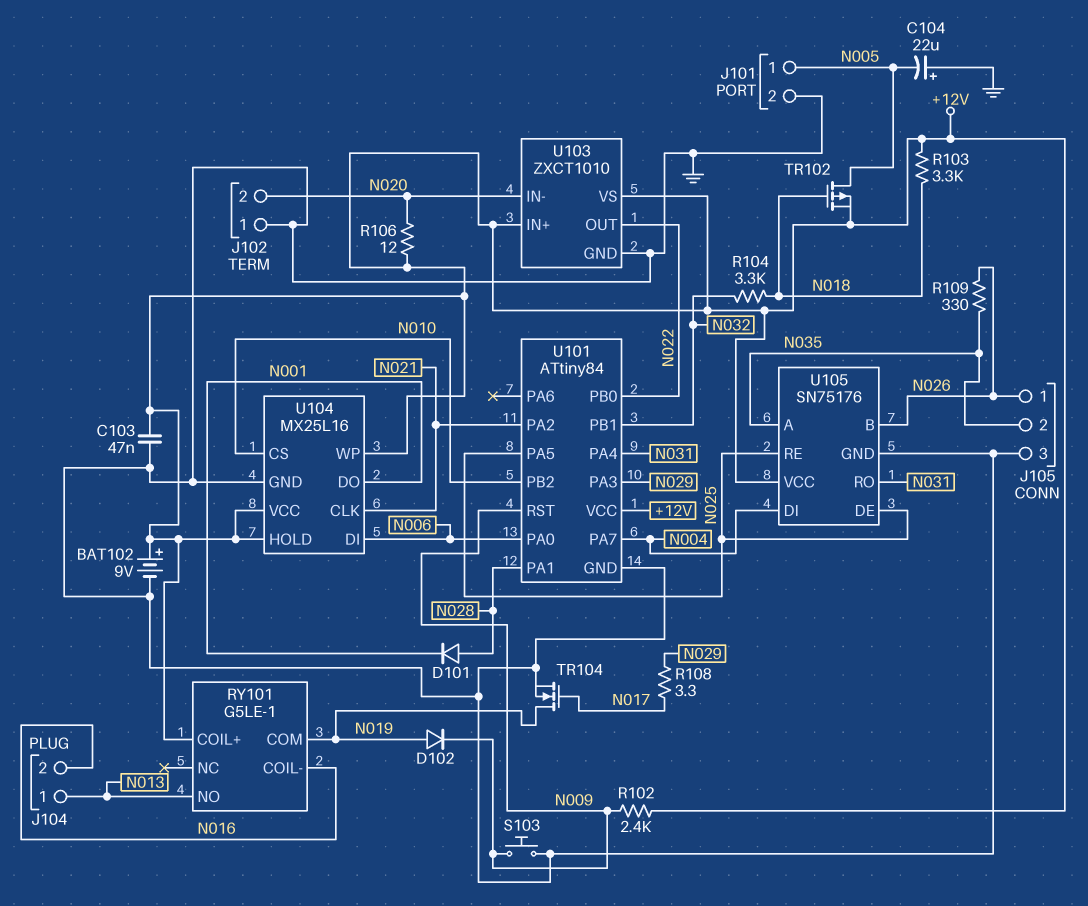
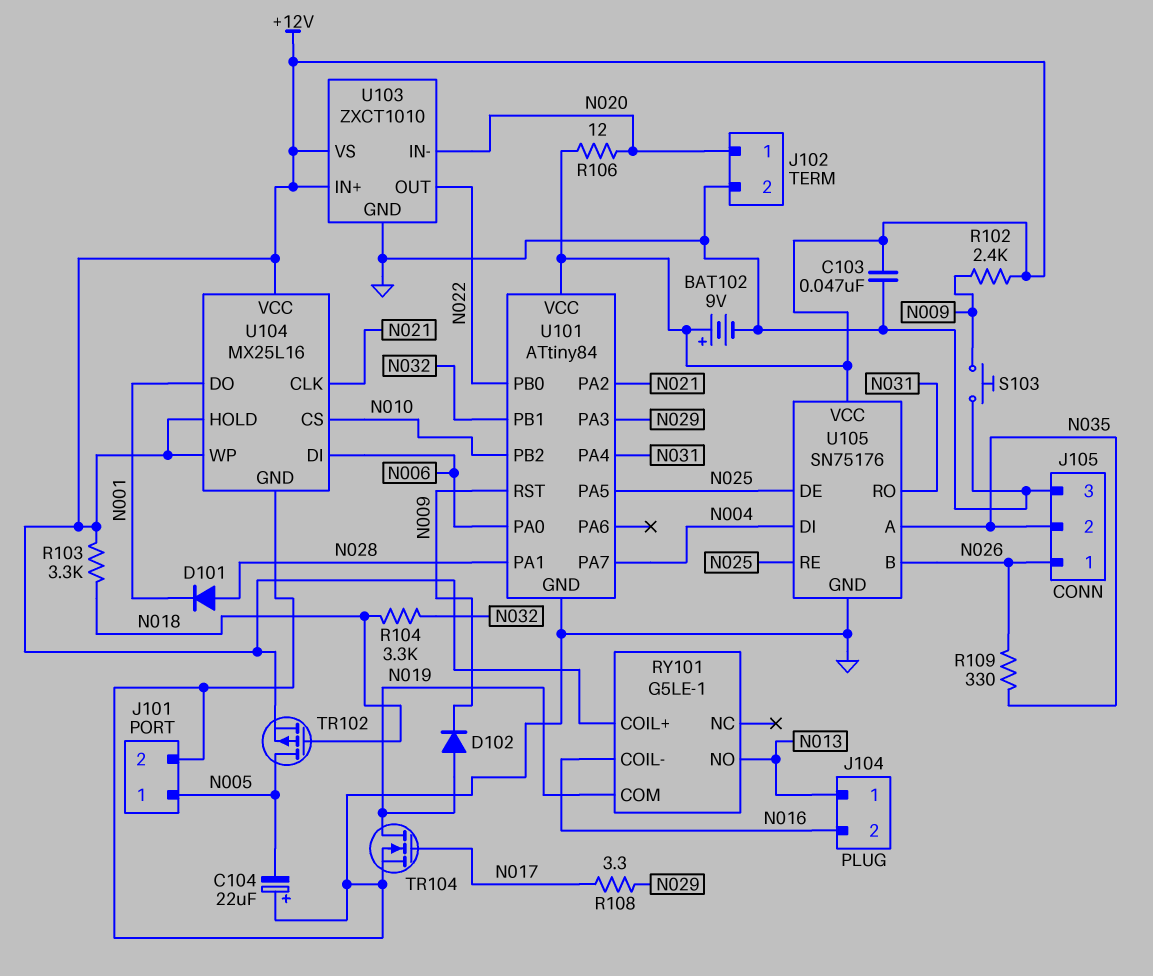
J102 pin 1: GND -> N020
J102 pin 2: N020 -> GND

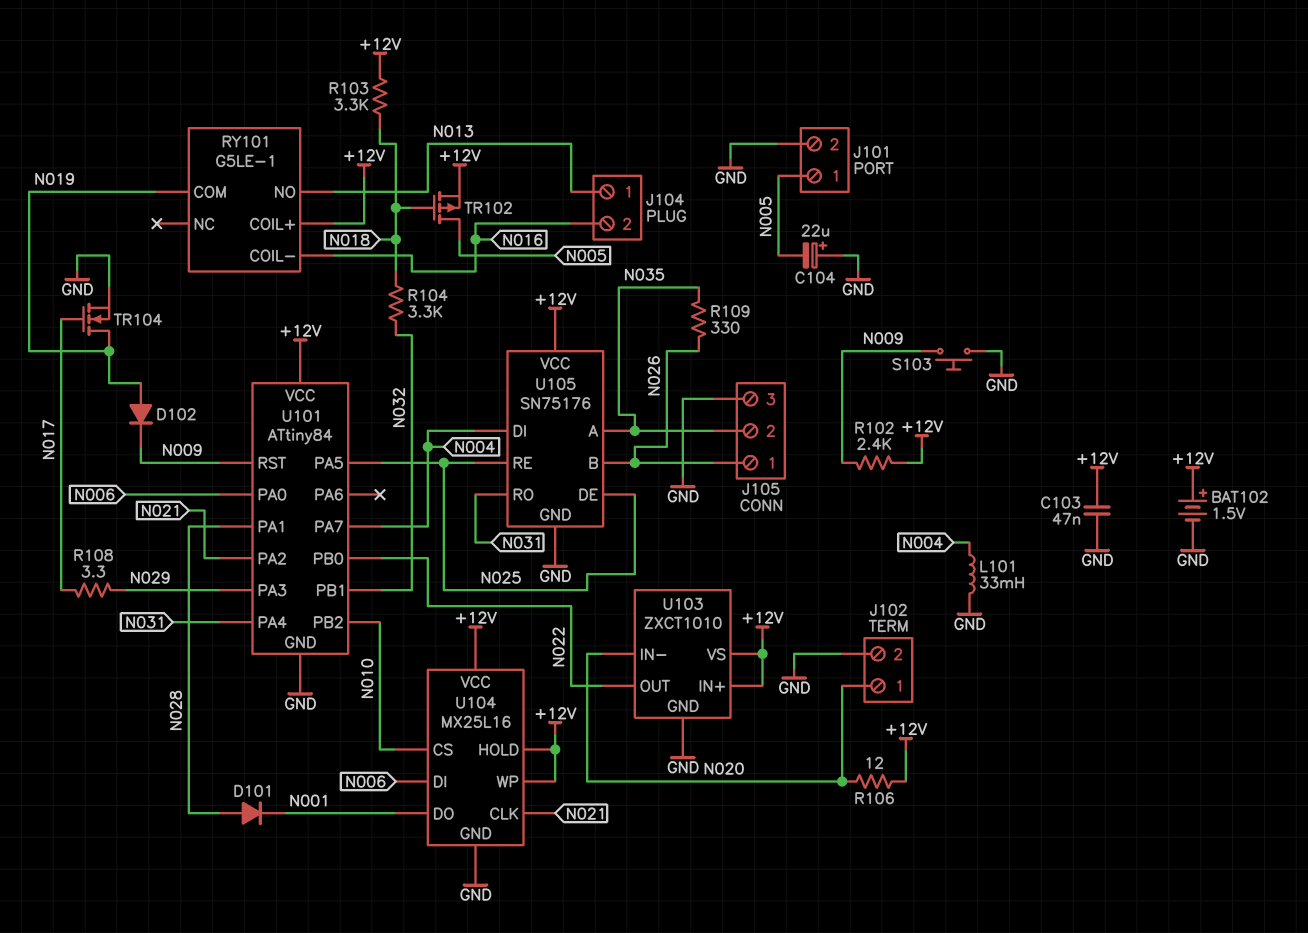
BAT102: 9V (plus +12V, minus GND) -> 1.5V (plus +12V, minus GND)
L101: none -> 33mH (GND, N004)

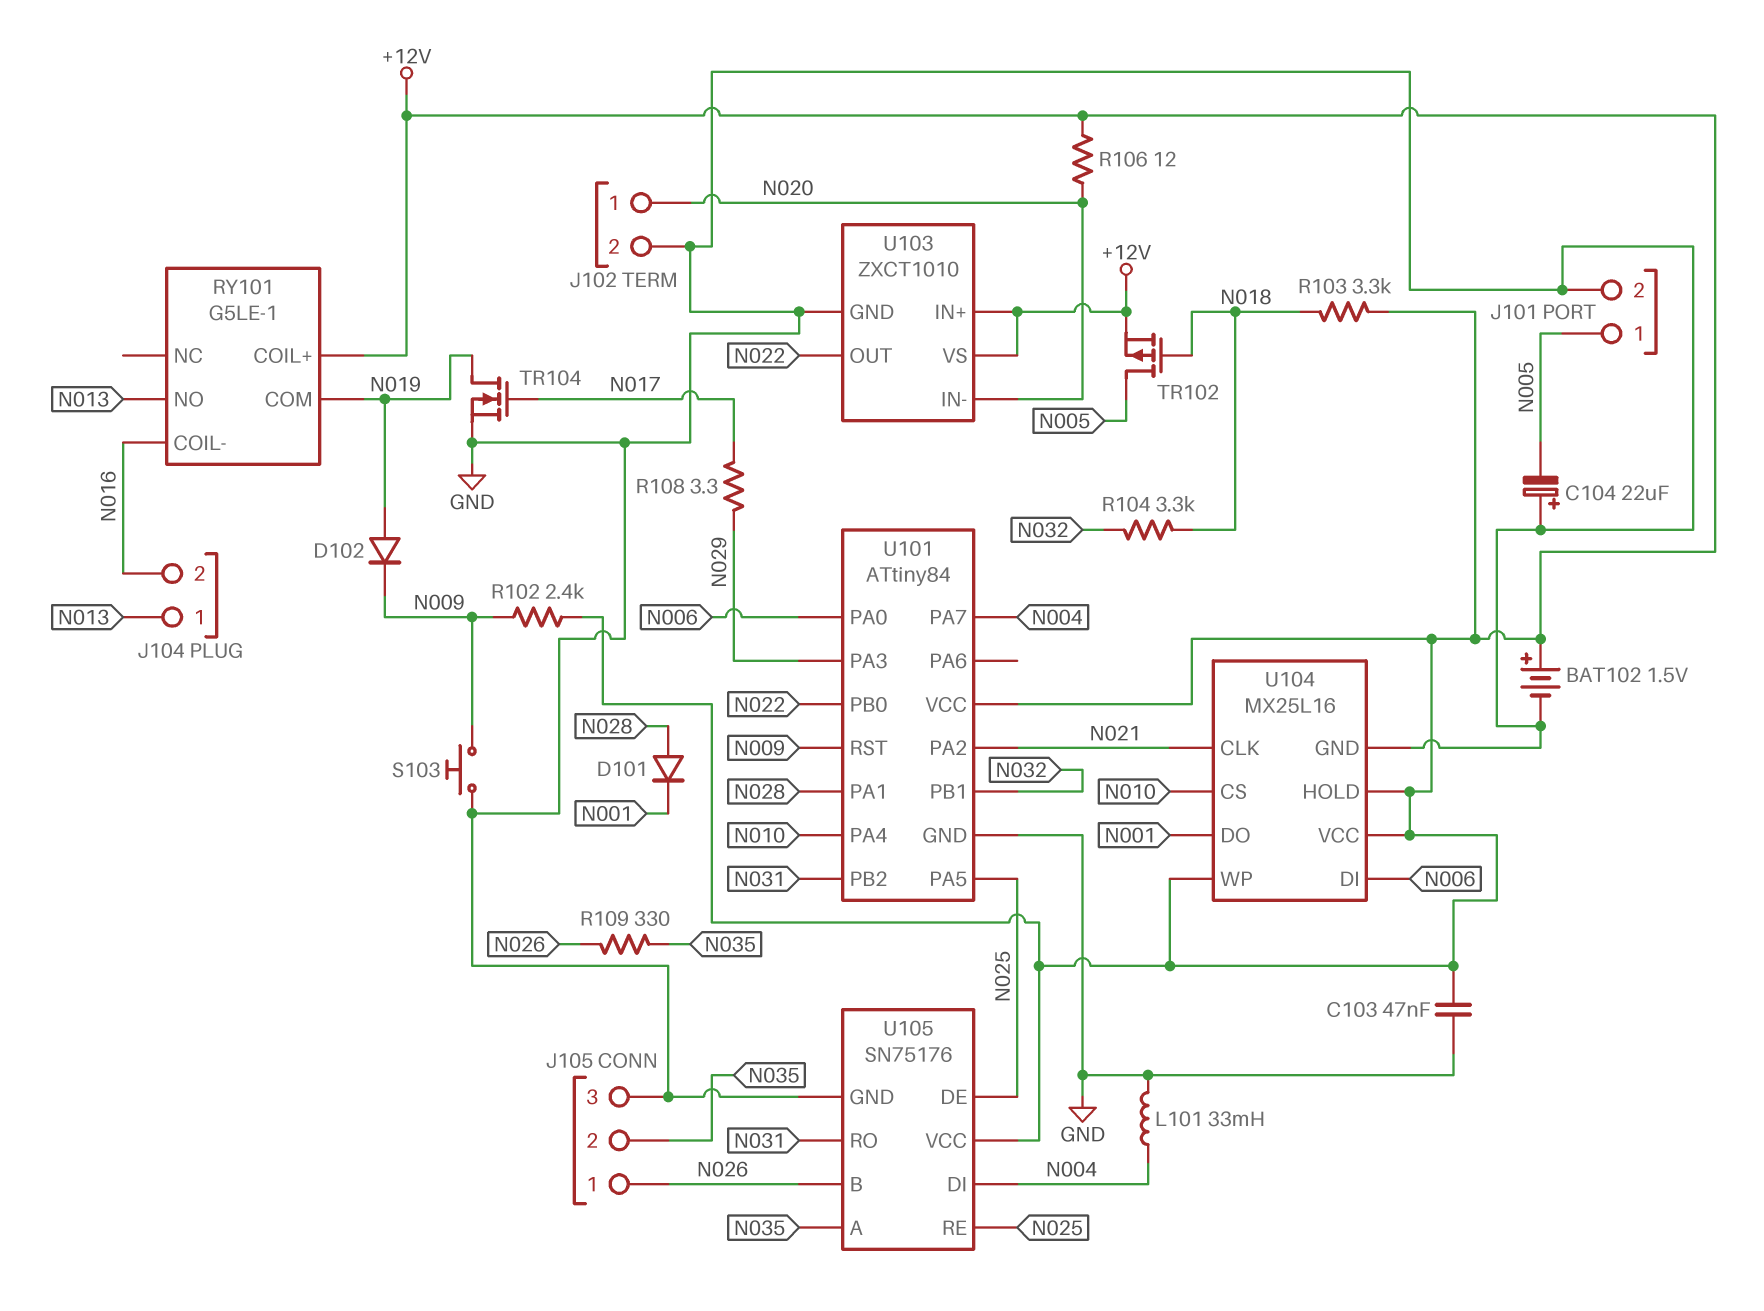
U101 pin PA4: N031 -> N010
U101 pin PB2: N010 -> N031

